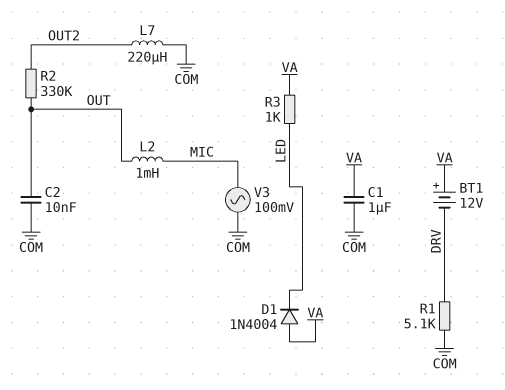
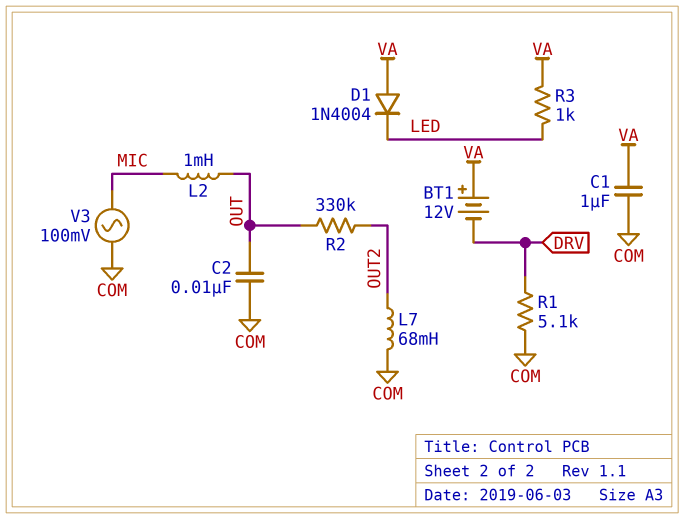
L7: 220uH (COM, OUT2) -> 68mH (COM, OUT2)

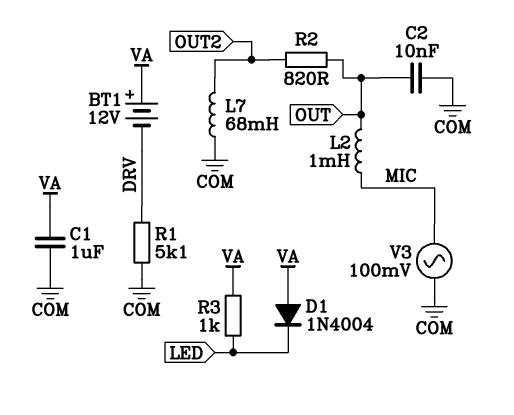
R2: 330k (OUT, OUT2) -> 820 (OUT, OUT2)

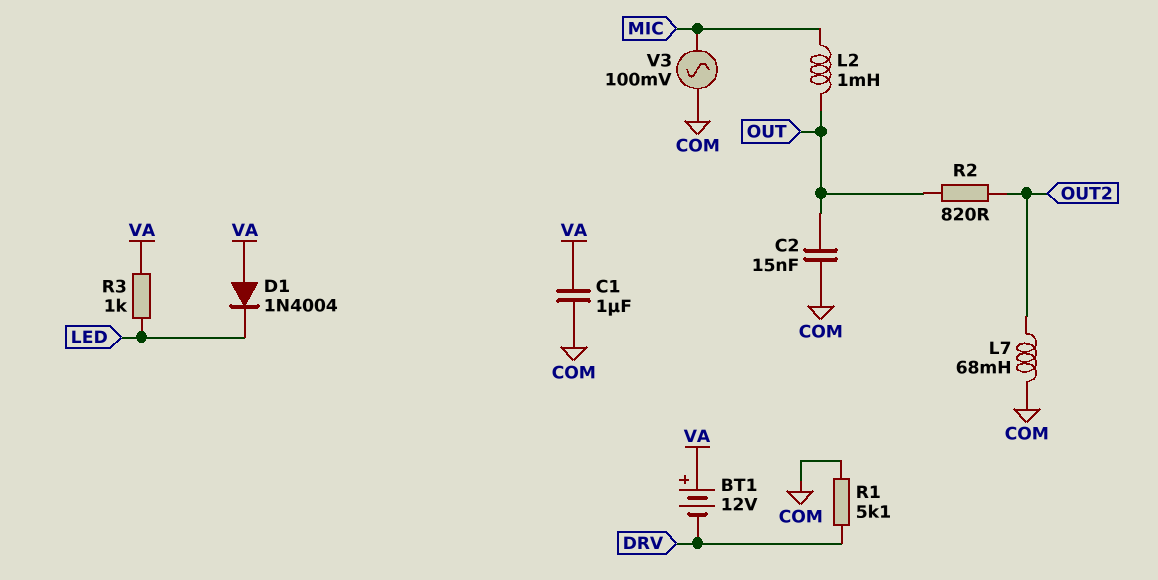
C2: 10nF (COM, OUT) -> 15nF (COM, OUT)

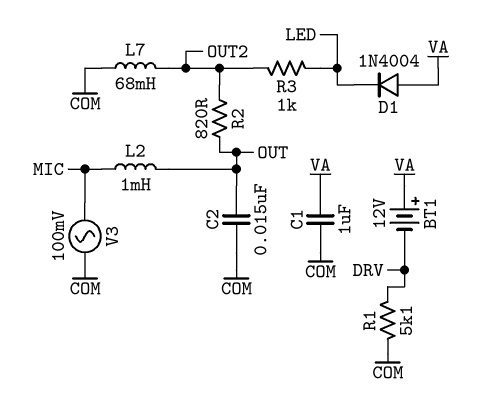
R3: 1k (LED, VA) -> 1k (LED, OUT2)

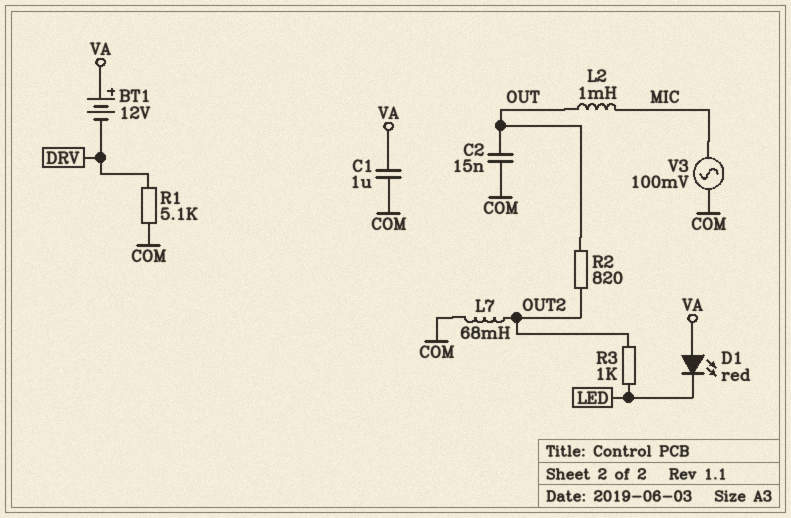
D1: diode 1N4004 (A VA, K LED) -> LED red (A VA, K LED)

